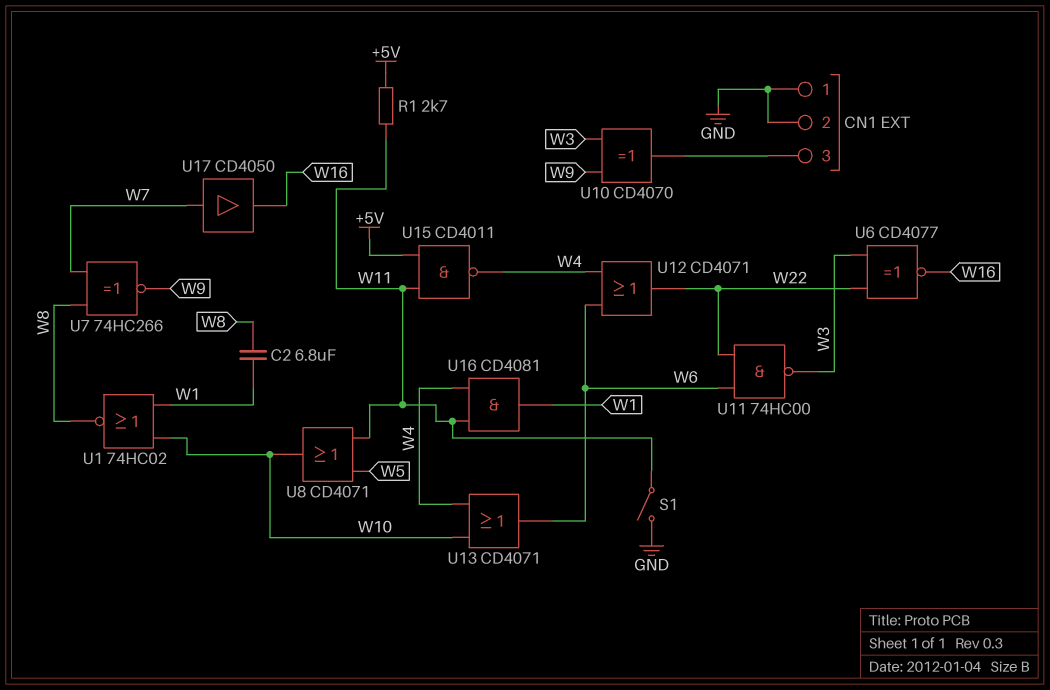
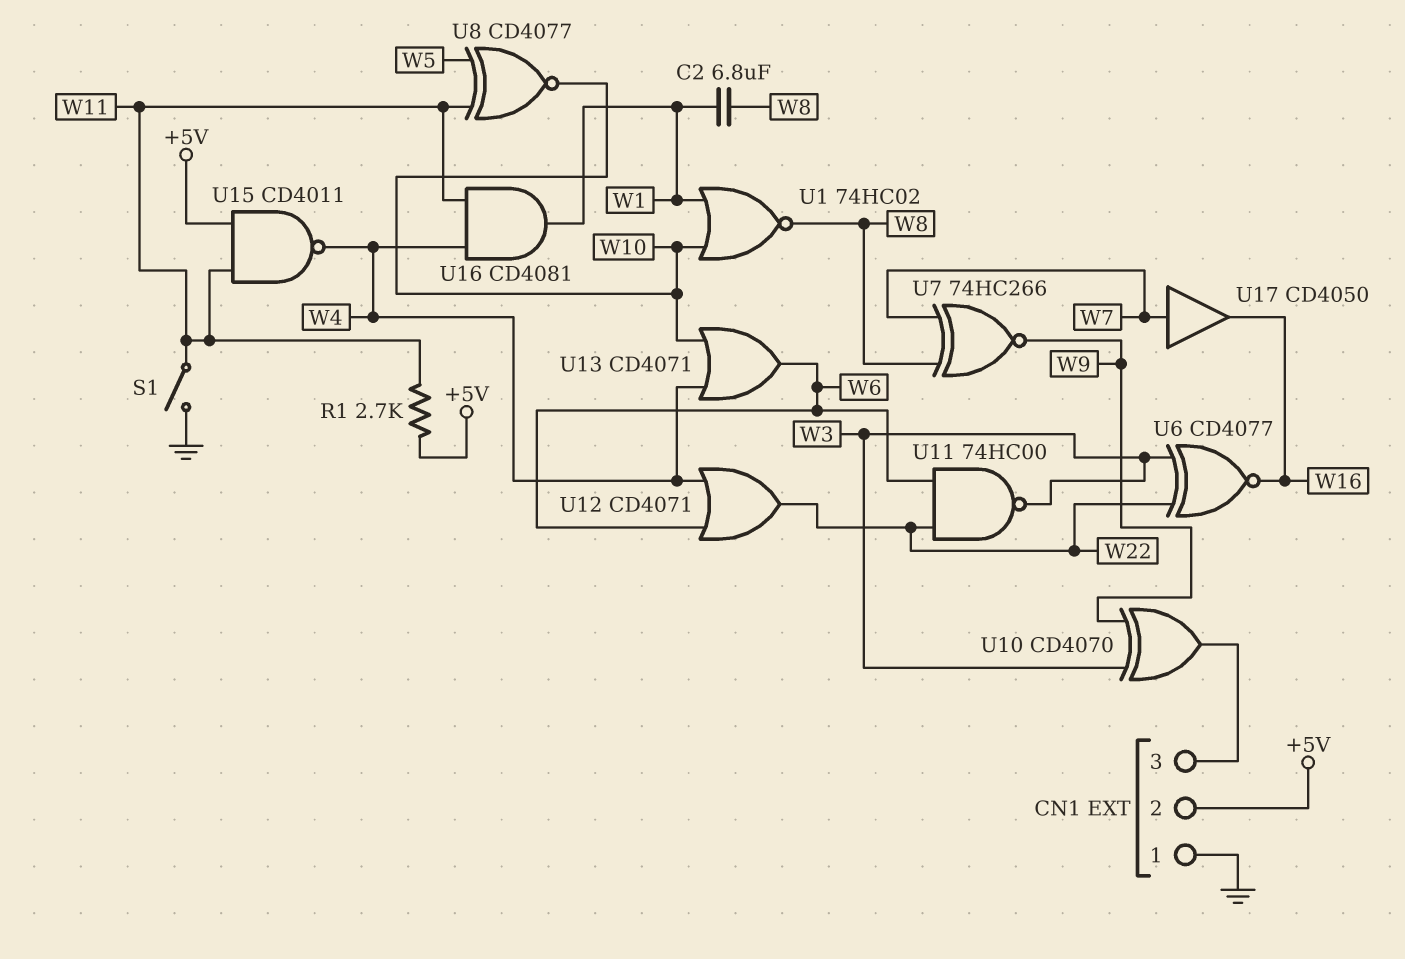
CN1 pin 2: GND -> +5V
U8: OR CD4071 (in W5, in W11, out W10) -> XNOR CD4077 (in W5, in W11, out W10)

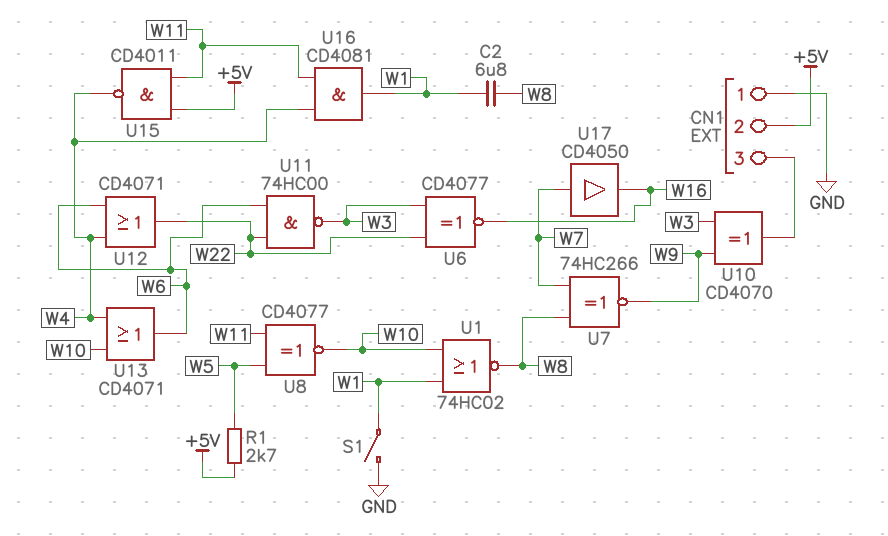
R1: 2.7k (+5V, W11) -> 2.7k (+5V, W5)
S1: switch (GND, W11) -> switch (GND, W1)

